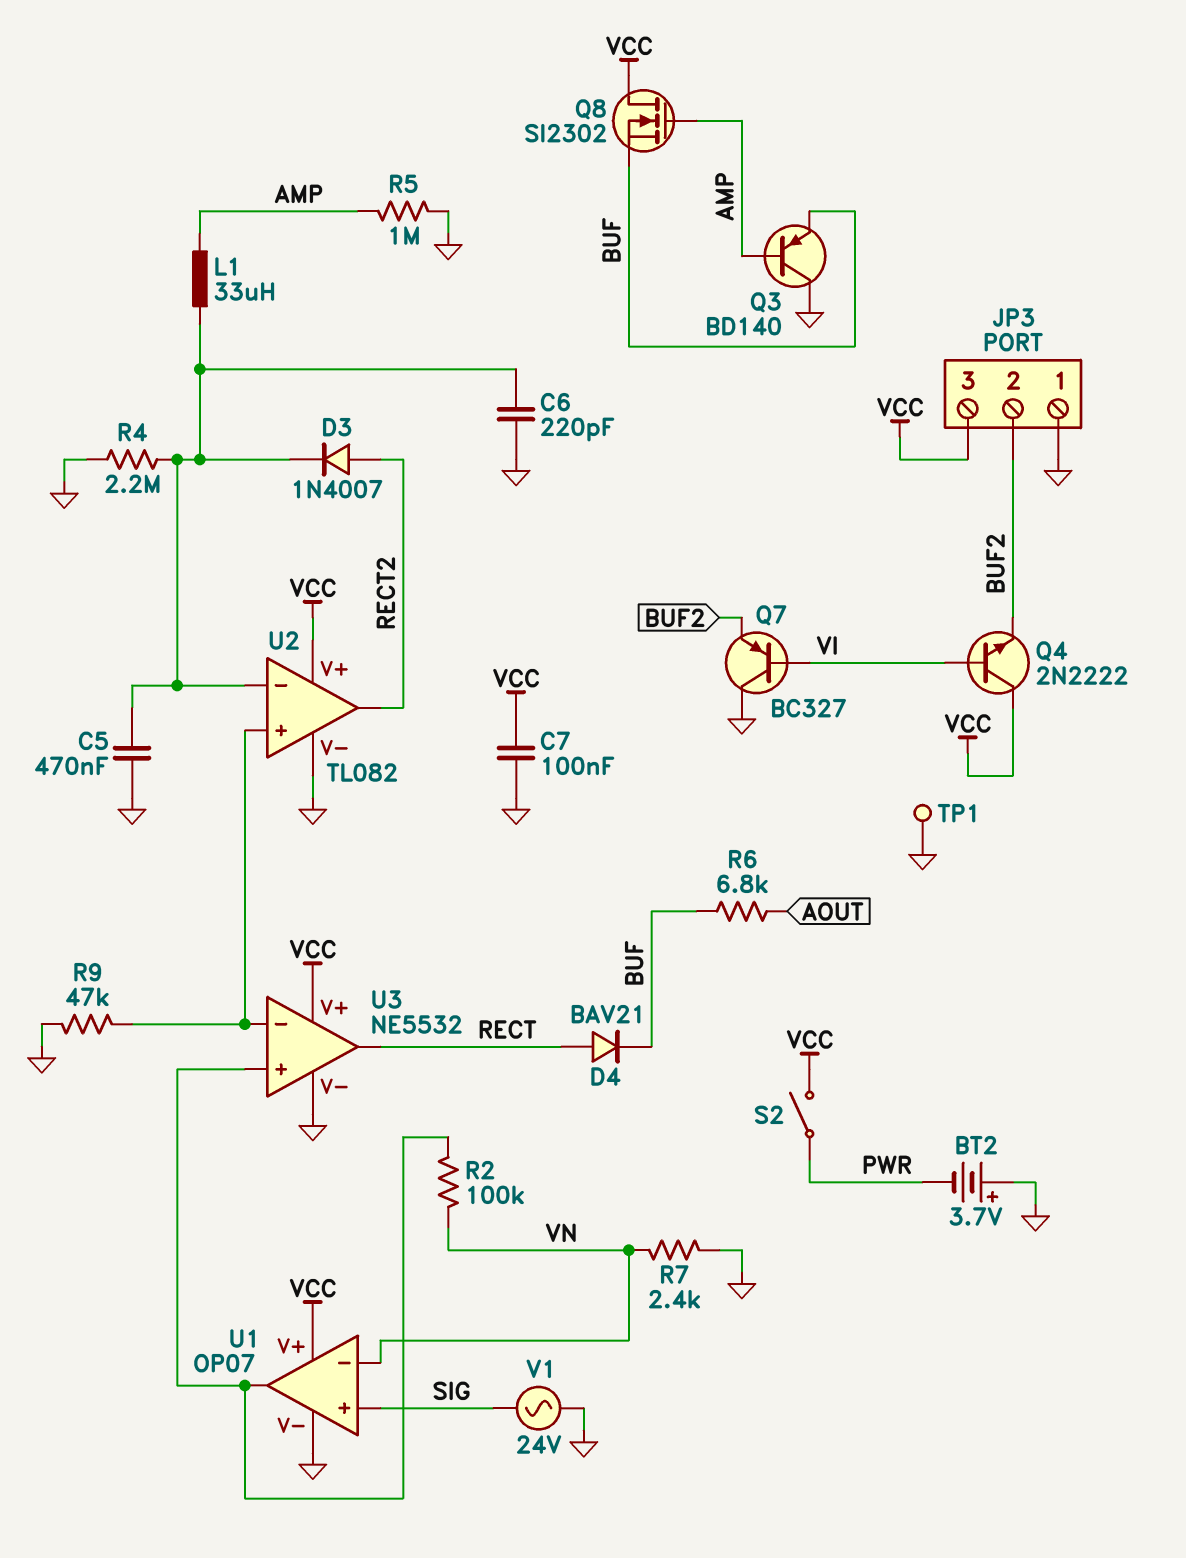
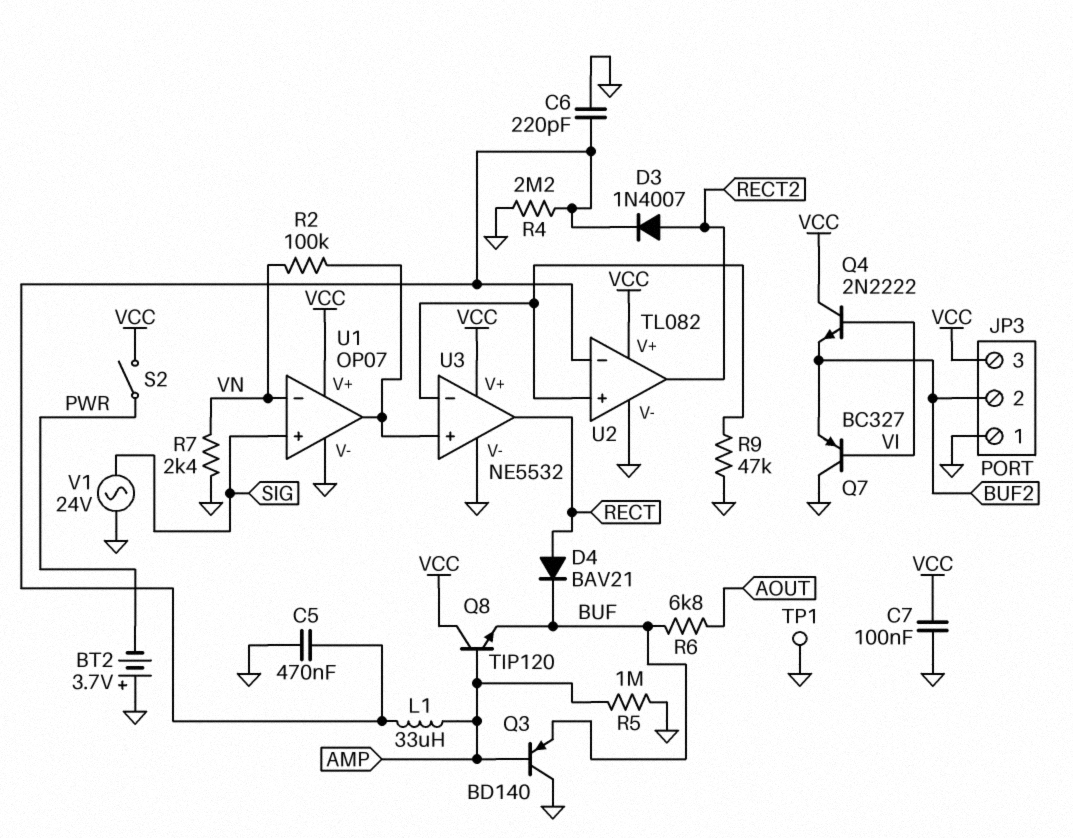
Q8: NMOS SI2302 (G AMP, D VCC, S BUF) -> NPN TIP120 (B AMP, C VCC, E BUF)

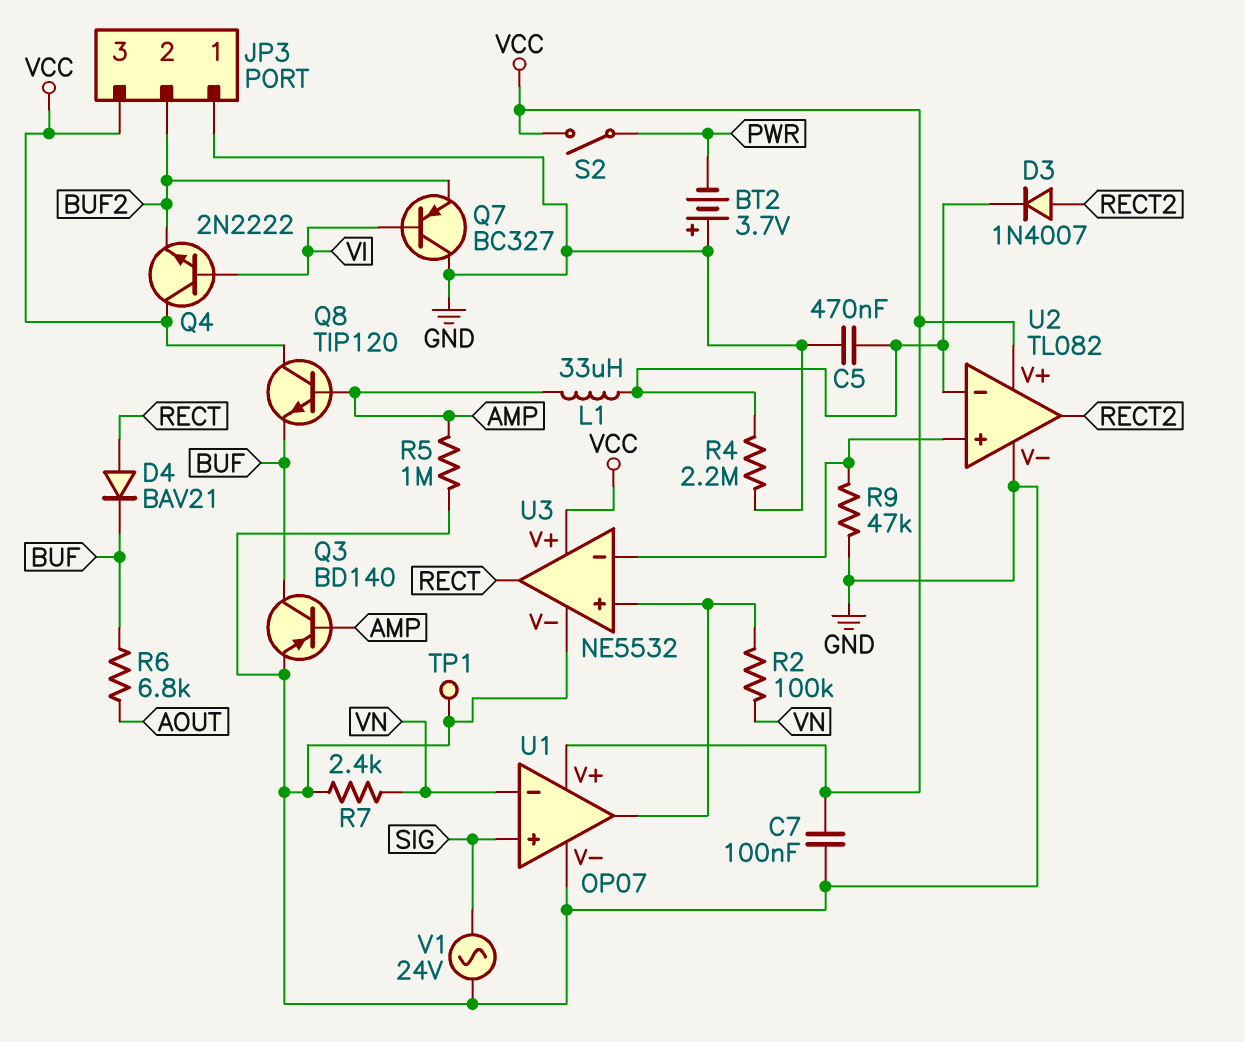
C6: 220pF (GND, U2/in-) -> none
Q3: PNP BD140 (B AMP, C GND, E BUF) -> PNP BD140 (B AMP, C BUF, E GND)

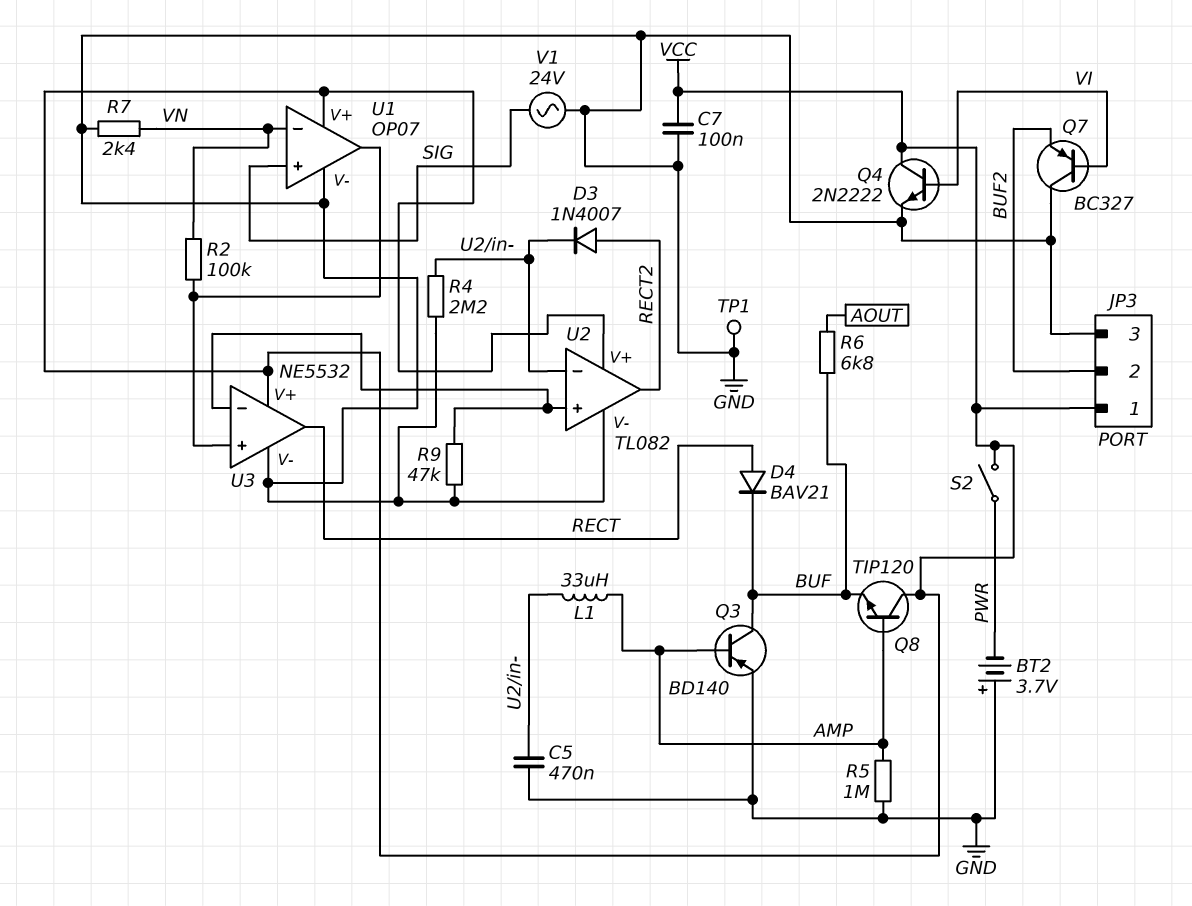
JP3 pin 1: GND -> VCC
JP3 pin 3: VCC -> GND
Q4: NPN 2N2222 (B VI, C VCC, E BUF2) -> NPN 2N2222 (B VI, C VCC, E GND)

